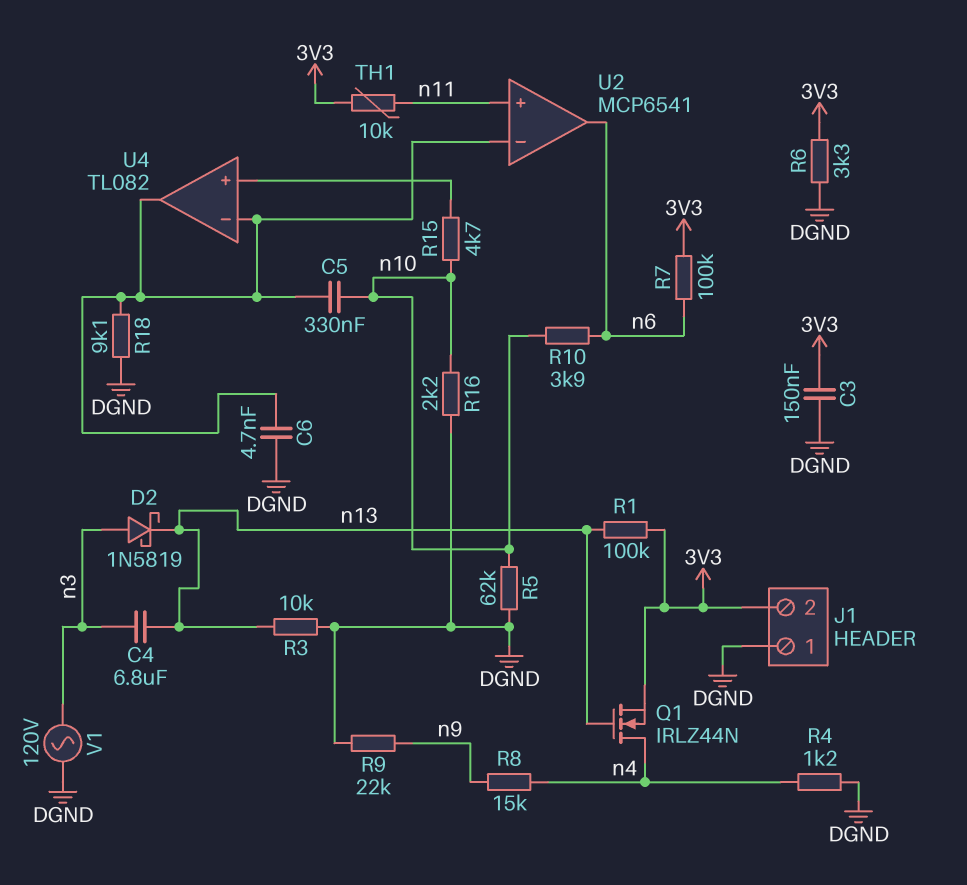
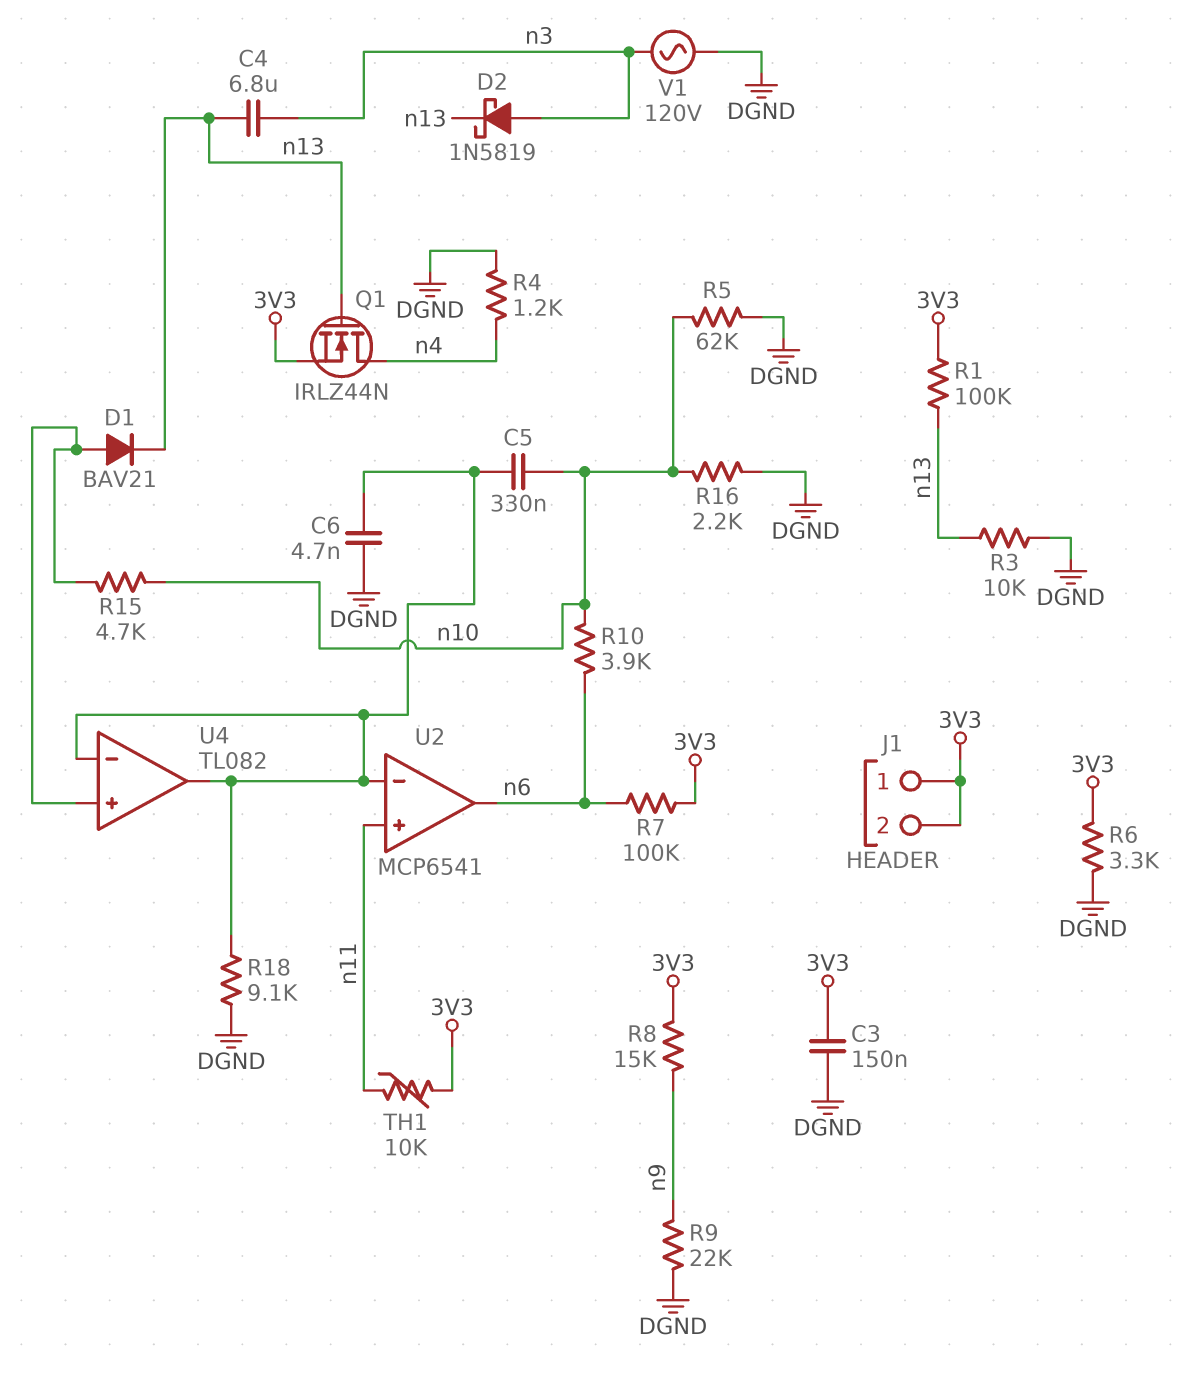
D1: none -> diode BAV21 (A U4/in+, K n13)
J1 pin 1: DGND -> 3V3
R8: 15k (n4, n9) -> 15k (3V3, n9)

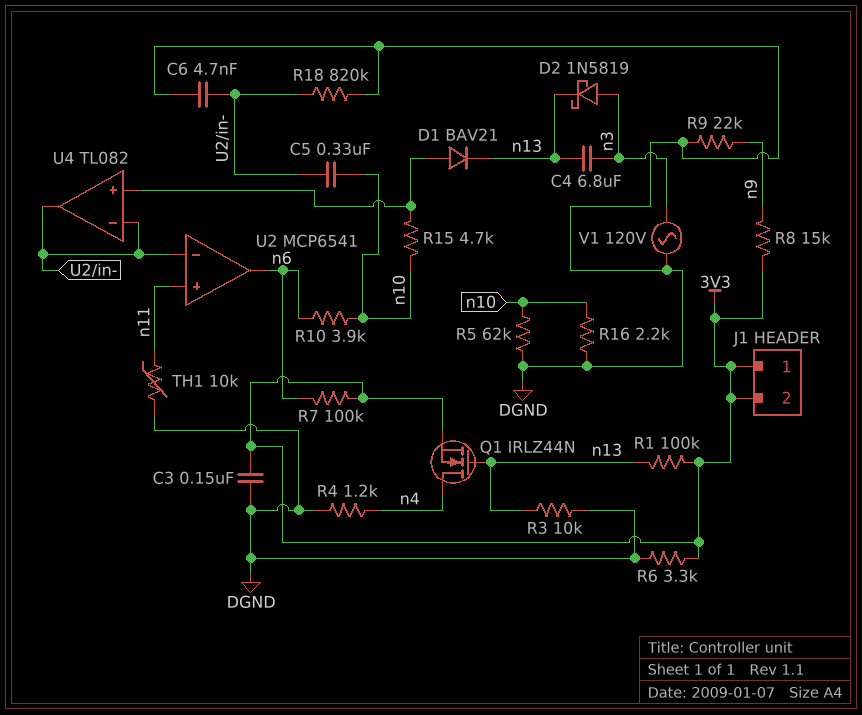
R18: 9.1k (DGND, U2/in-) -> 820k (DGND, U2/in-)
TH1: 10k (3V3, n11) -> 10k (DGND, n11)

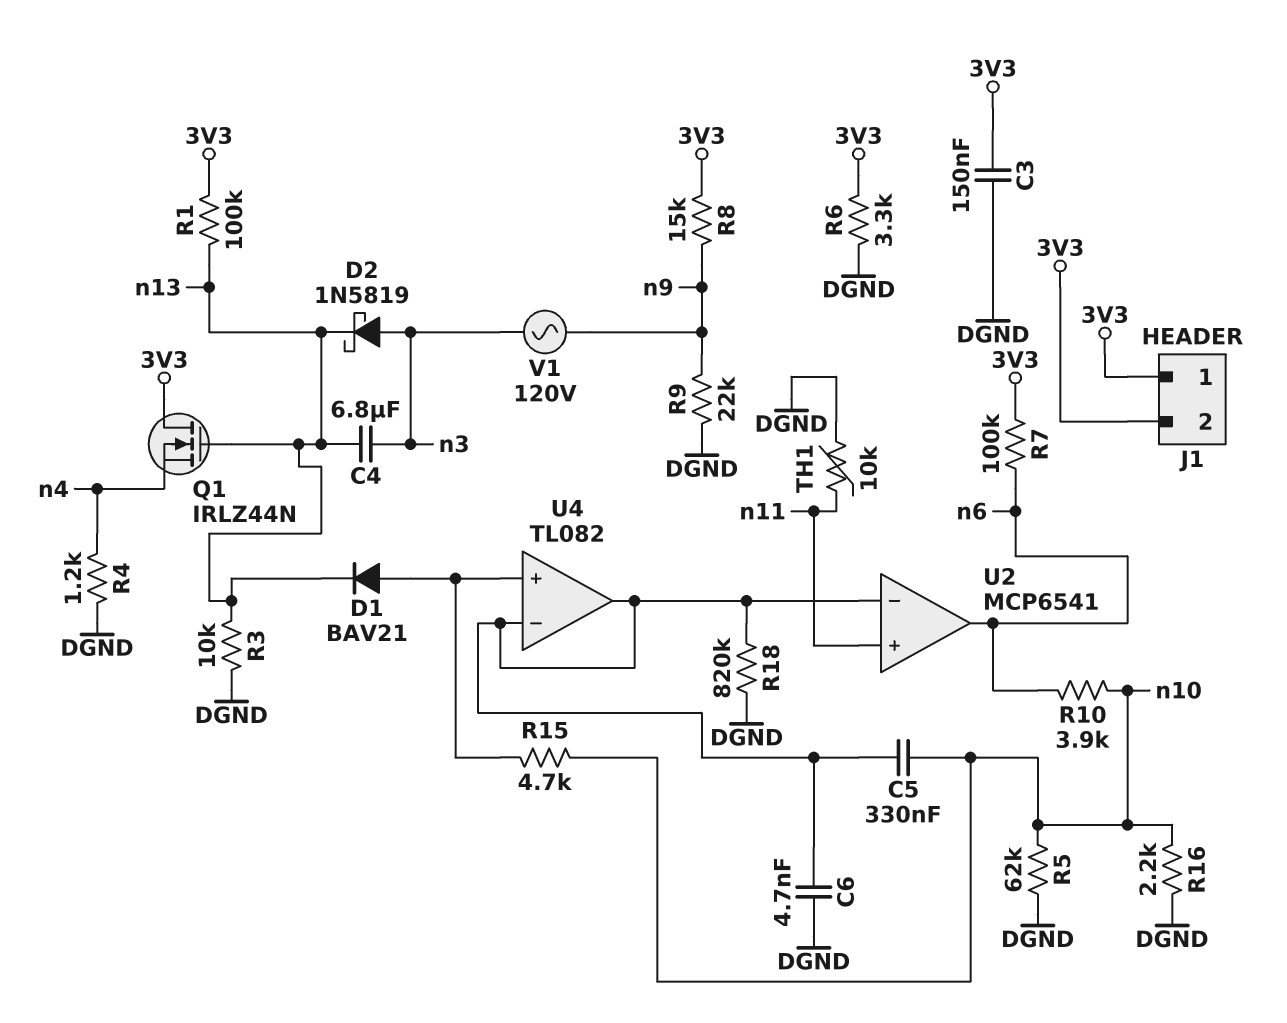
Q1: NMOS IRLZ44N (G n13, D n4, S 3V3) -> NMOS IRLZ44N (G n13, D 3V3, S n4)
V1: AC 120V (DGND, n3) -> AC 120V (n3, n9)

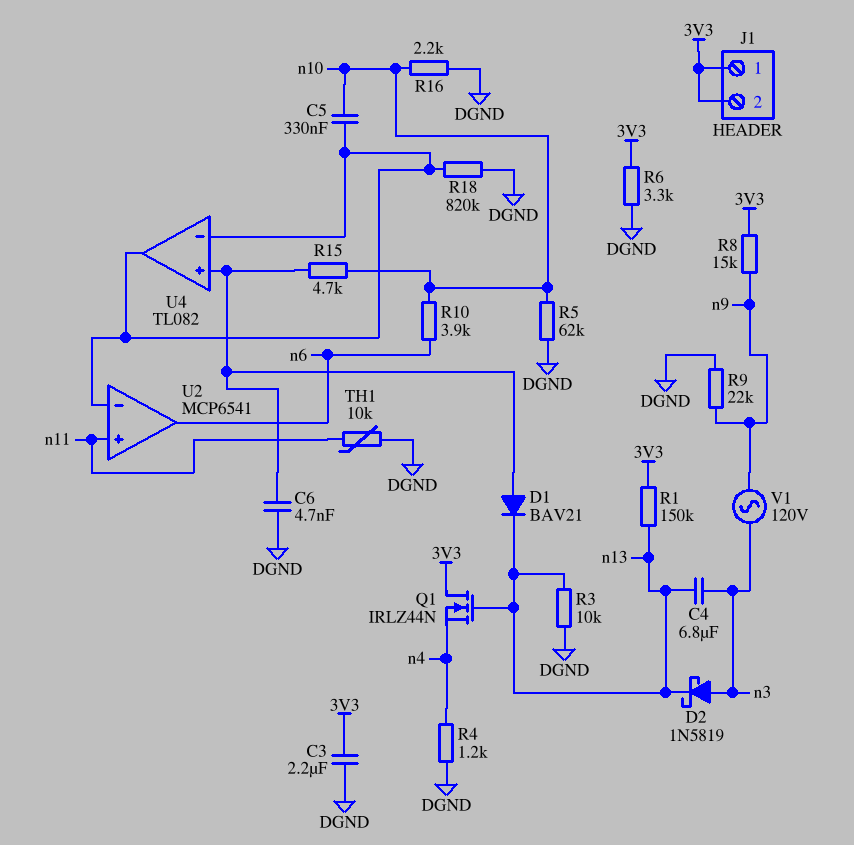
C3: 150nF (3V3, DGND) -> 2.2uF (3V3, DGND)
C6: 4.7nF (DGND, U2/in-) -> 4.7nF (DGND, U4/in+)
R1: 100k (3V3, n13) -> 150k (3V3, n13)
R7: 100k (3V3, n6) -> none

